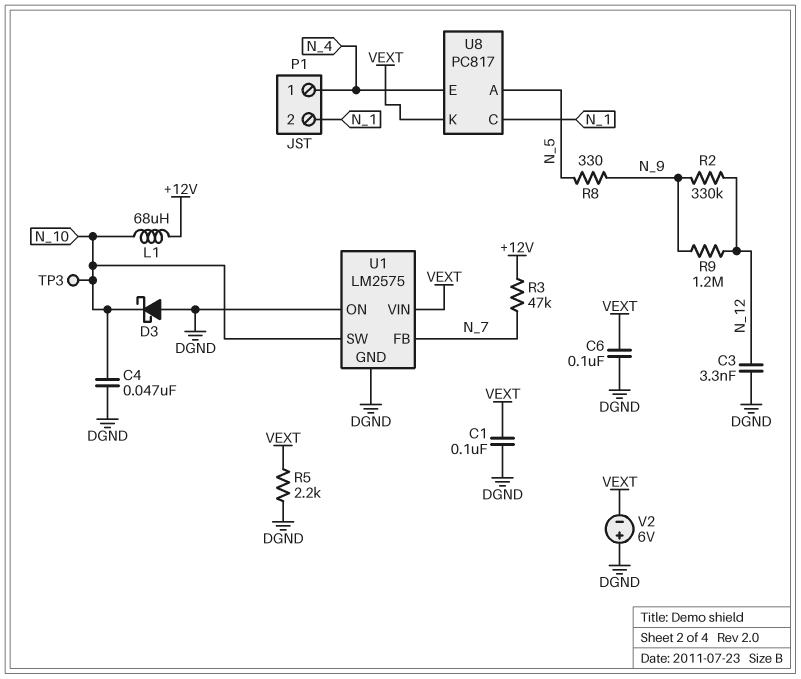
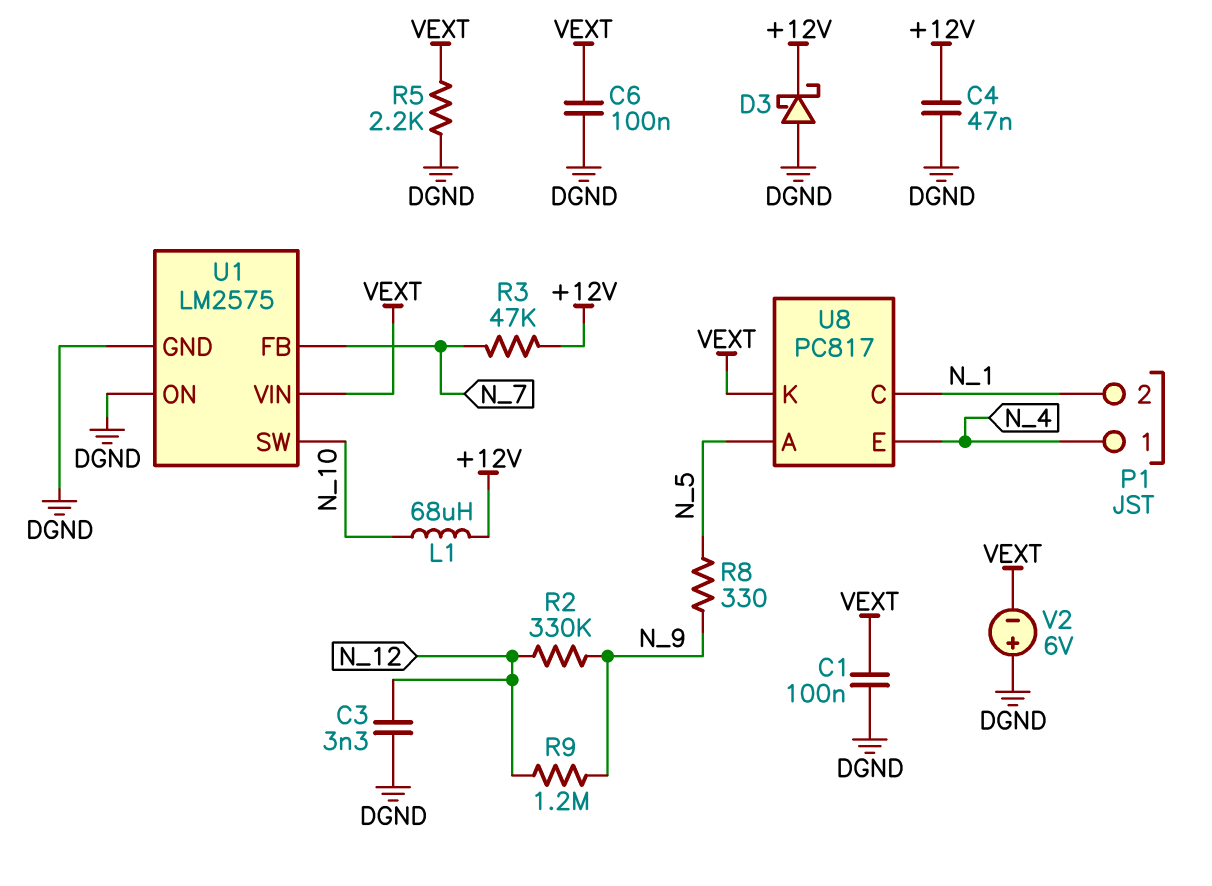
C4: 47nF (DGND, N_10) -> 47nF (+12V, DGND)
D3: schottky (A DGND, K N_10) -> schottky (A DGND, K +12V)
TP3: test point (N_10) -> none

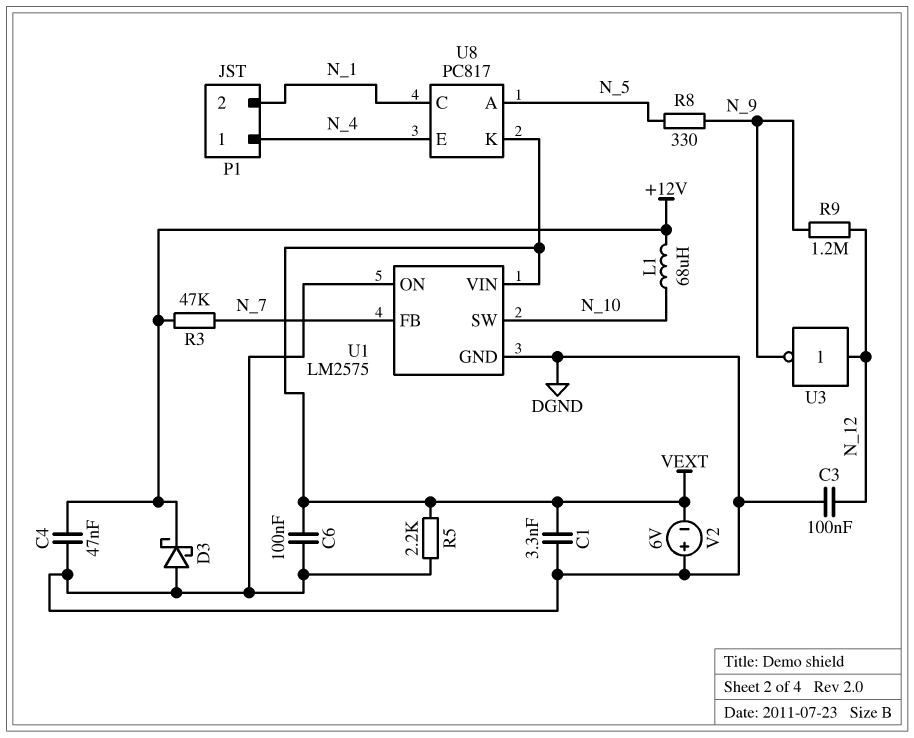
C1: 100nF (DGND, VEXT) -> 3.3nF (DGND, VEXT)
C3: 3.3nF (DGND, N_12) -> 100nF (DGND, N_12)
R2: 330k (N_9, N_12) -> none
U3: none -> NOT (in N_12, out N_9)

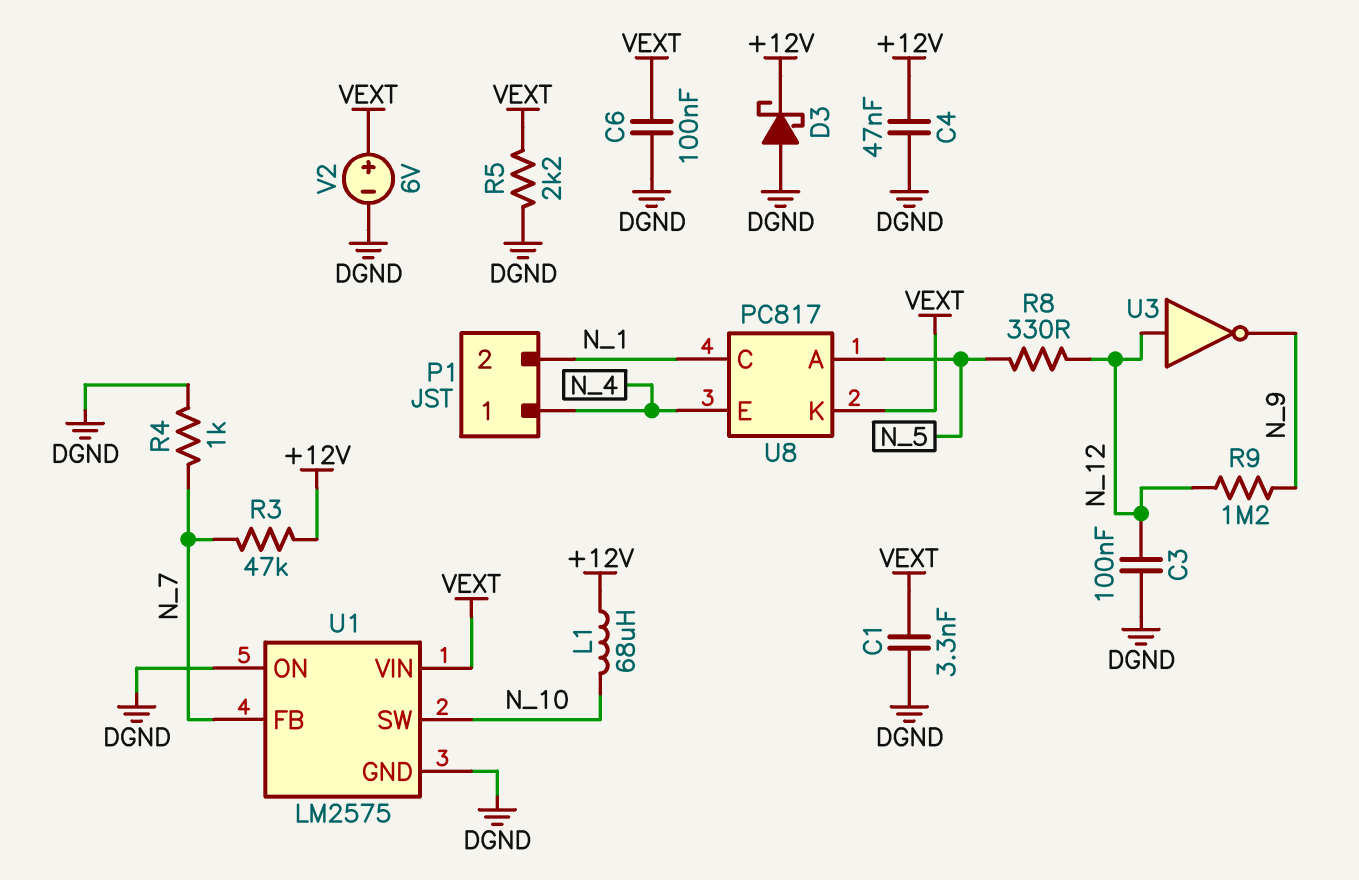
R4: none -> 1k (DGND, N_7)
R8: 330 (N_5, N_9) -> 330 (N_5, N_12)
V2: 6V (plus DGND, minus VEXT) -> 6V (plus VEXT, minus DGND)

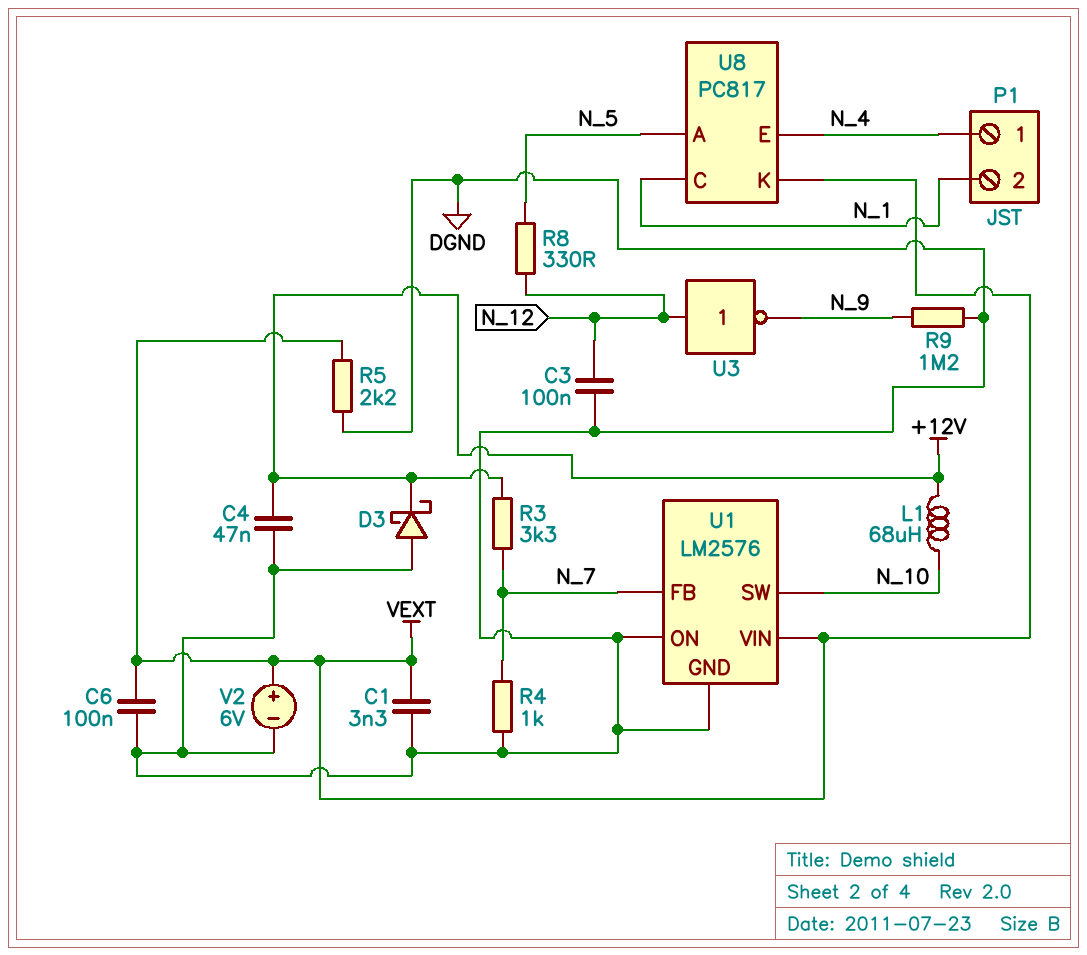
R3: 47k (+12V, N_7) -> 3.3k (+12V, N_7)
R9: 1.2M (N_9, N_12) -> 1.2M (DGND, N_9)
U1: LM2575 -> LM2576

